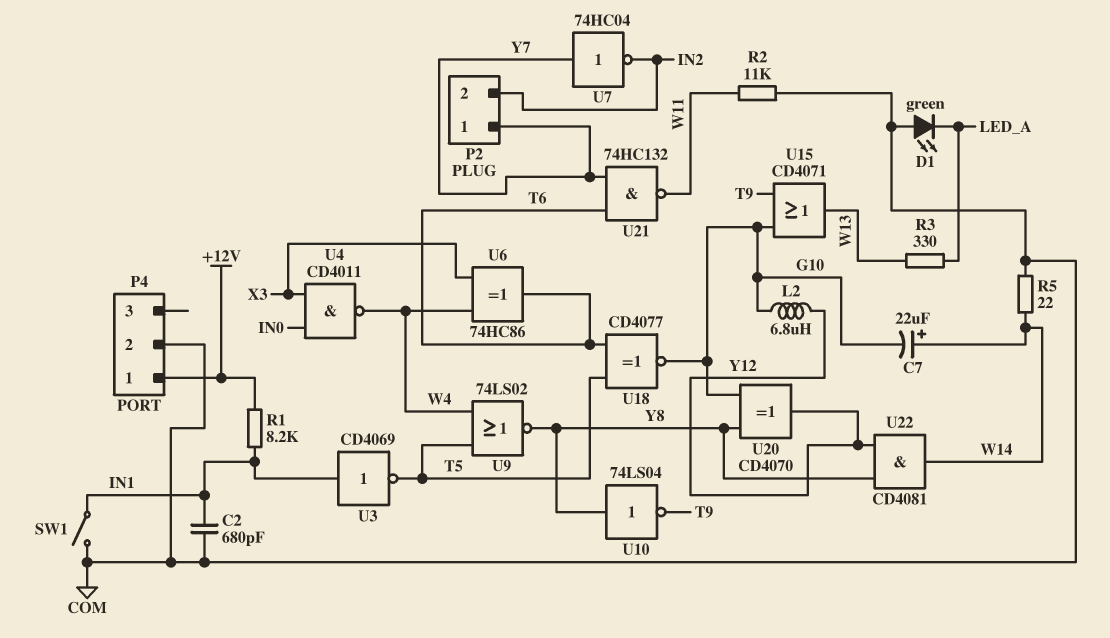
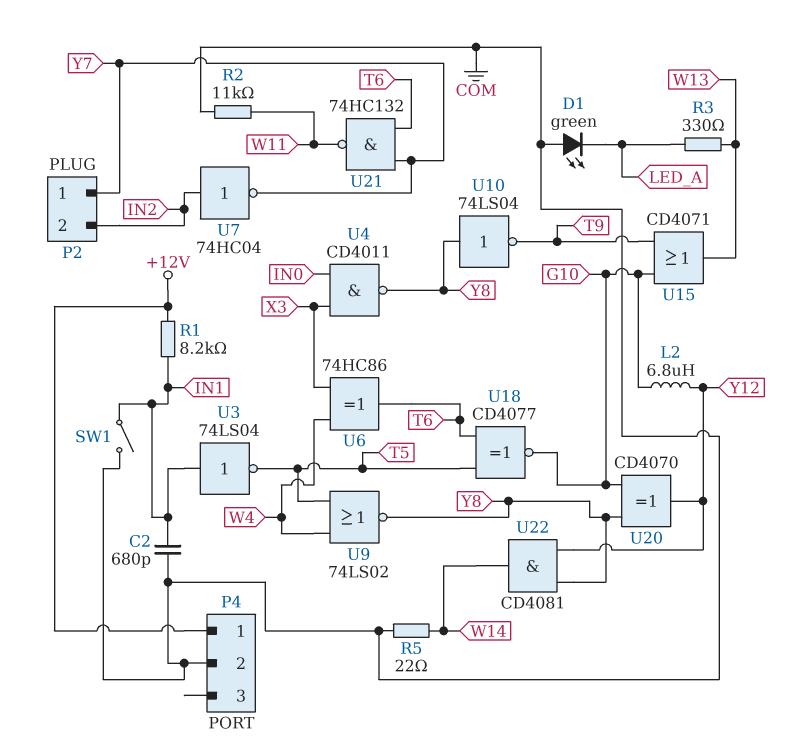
C7: 22uF (plus W14, minus G10) -> none
U3: NOT CD4069 (in IN1, out T5) -> NOT 74LS04 (in IN1, out T5)
U4: NAND CD4011 (in IN0, in X3, out W4) -> NAND CD4011 (in IN0, in X3, out Y8)
U7: NOT 74HC04 (in Y7, out IN2) -> NOT 74HC04 (in IN2, out Y7)

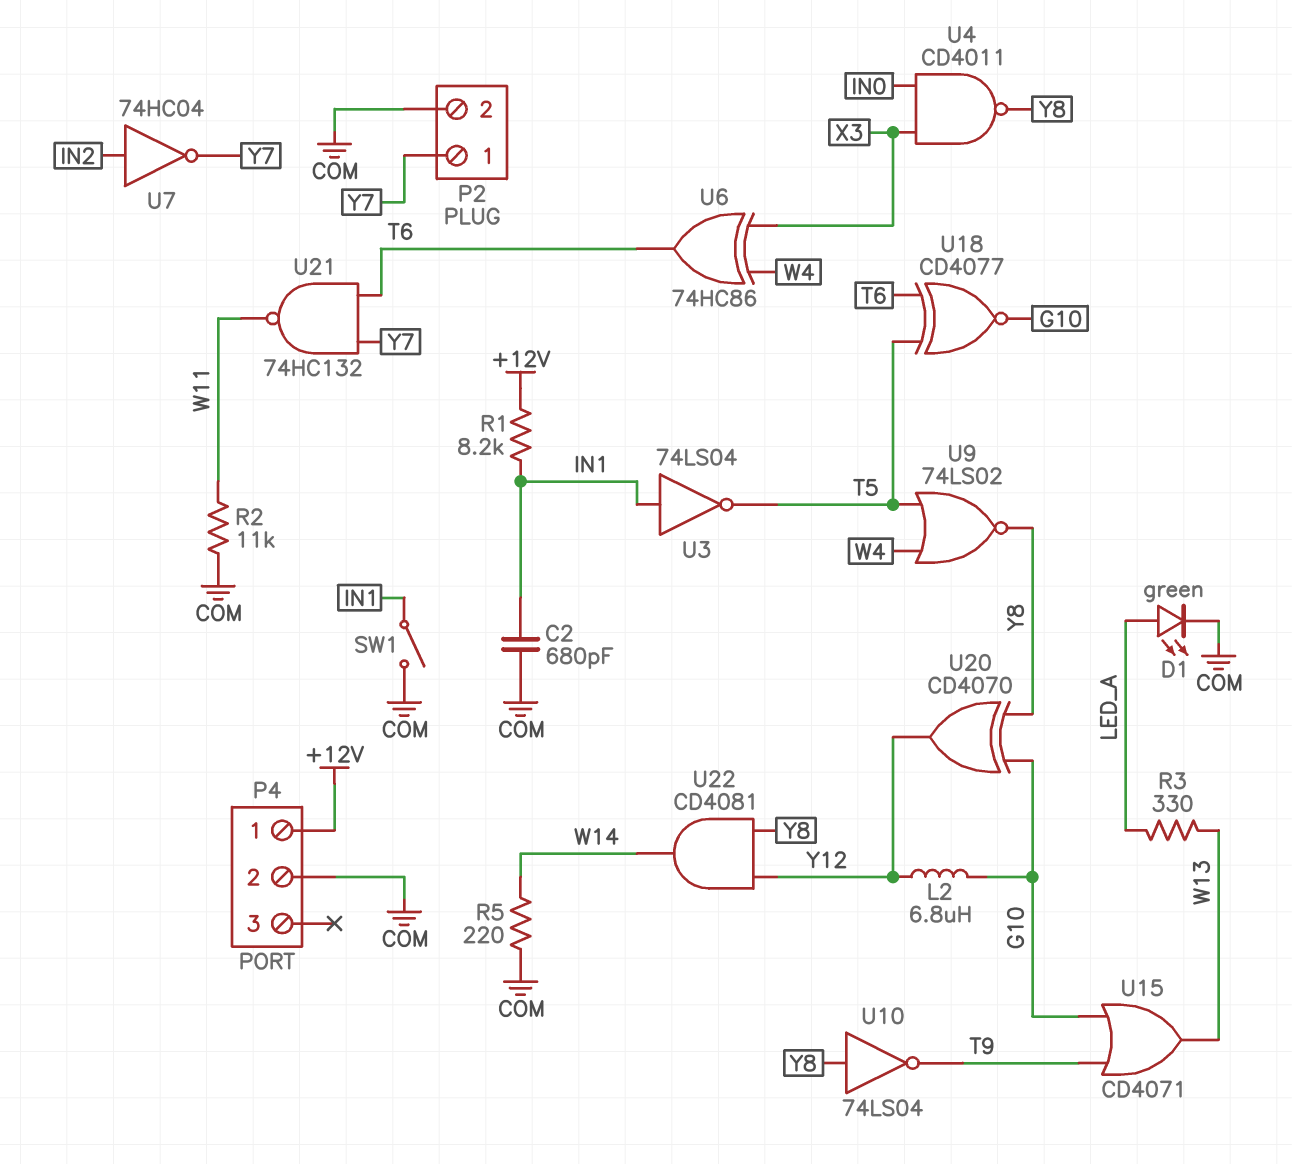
D1: LED green (A COM, K LED_A) -> LED green (A LED_A, K COM)
P2 pin 2: IN2 -> COM
R5: 22 (COM, W14) -> 220 (COM, W14)

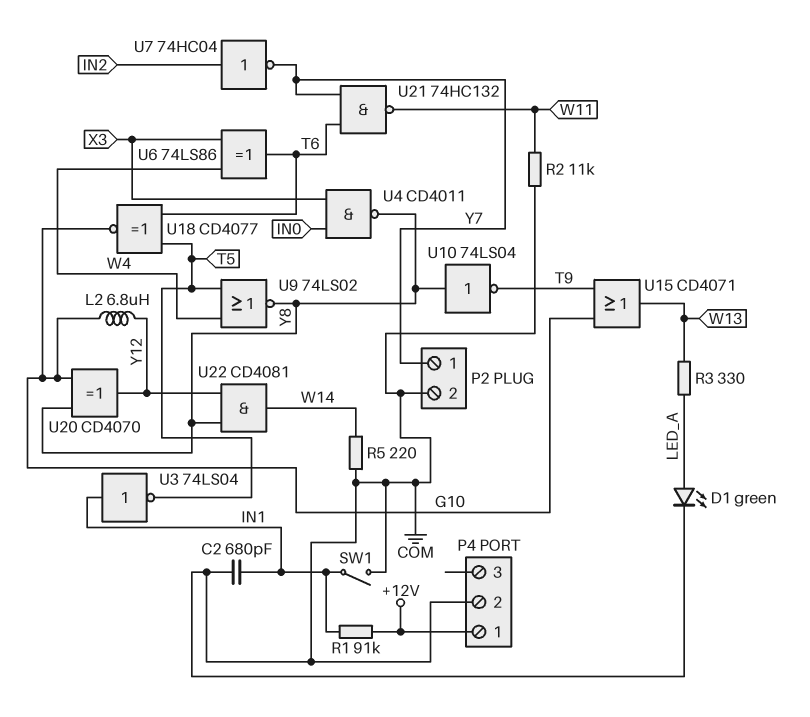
R1: 8.2k (+12V, IN1) -> 91k (+12V, IN1)
U6: XOR 74HC86 (in W4, in X3, out T6) -> XOR 74LS86 (in W4, in X3, out T6)

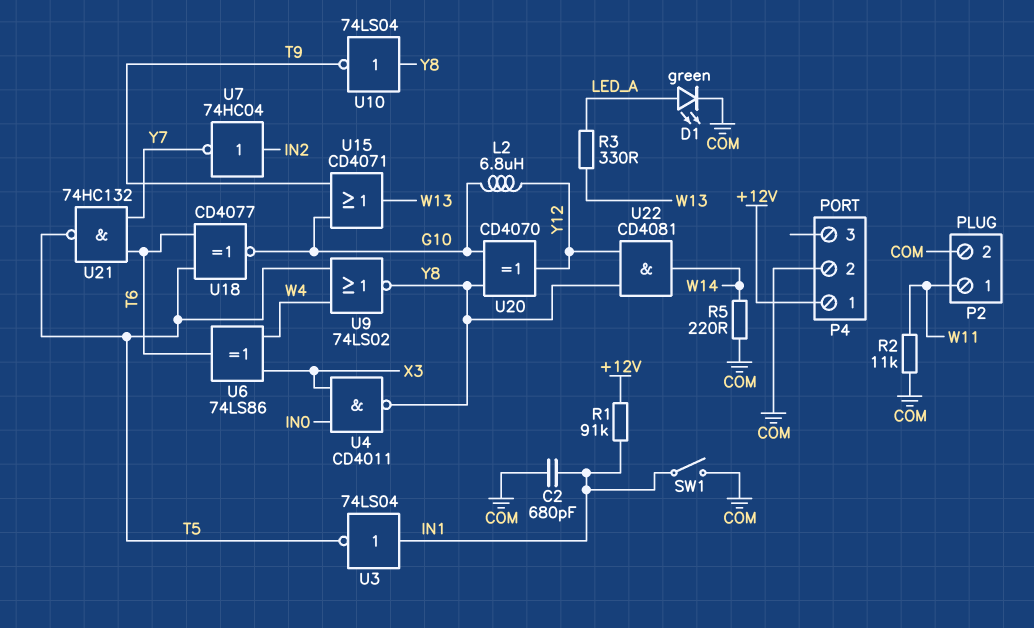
P2 pin 1: Y7 -> W11
U21: NAND 74HC132 (in T6, in Y7, out W11) -> NAND 74HC132 (in T6, in Y7, out T5)

